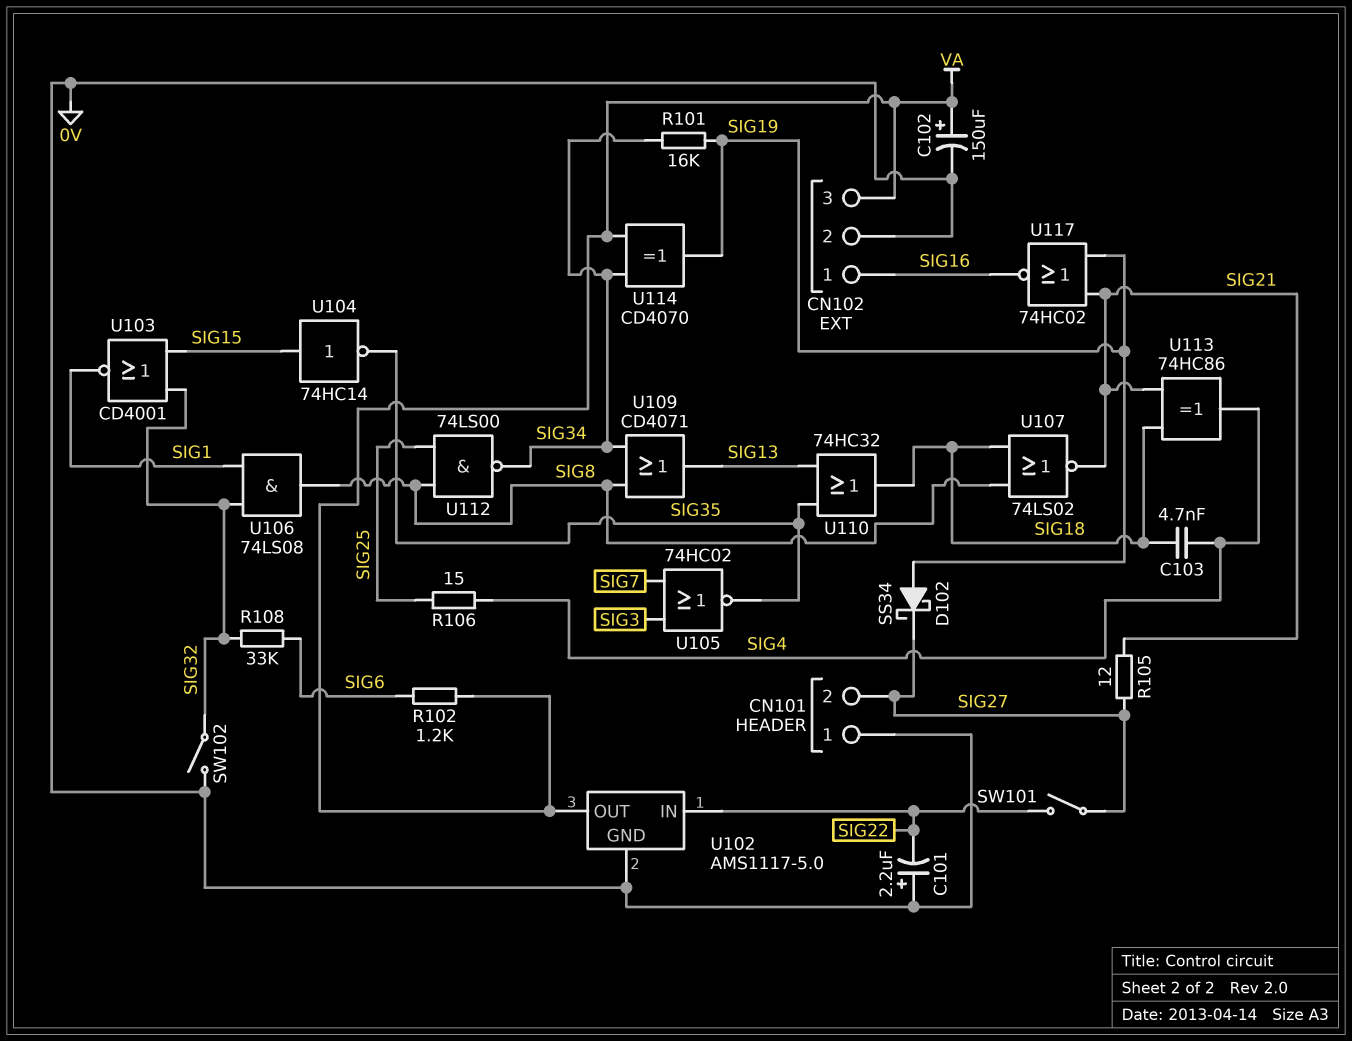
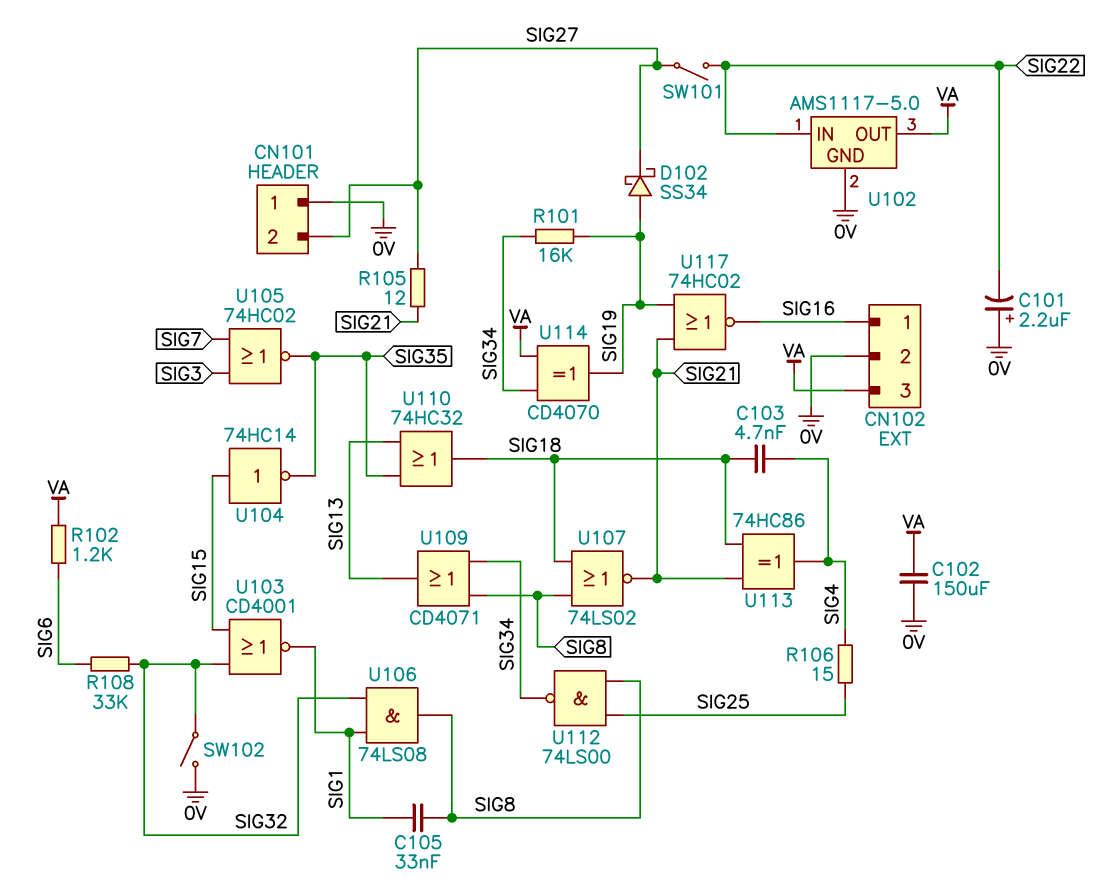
C102: 150uF (plus VA, minus 0V) -> 150uF (0V, VA)
C105: none -> 33nF (SIG1, SIG8)

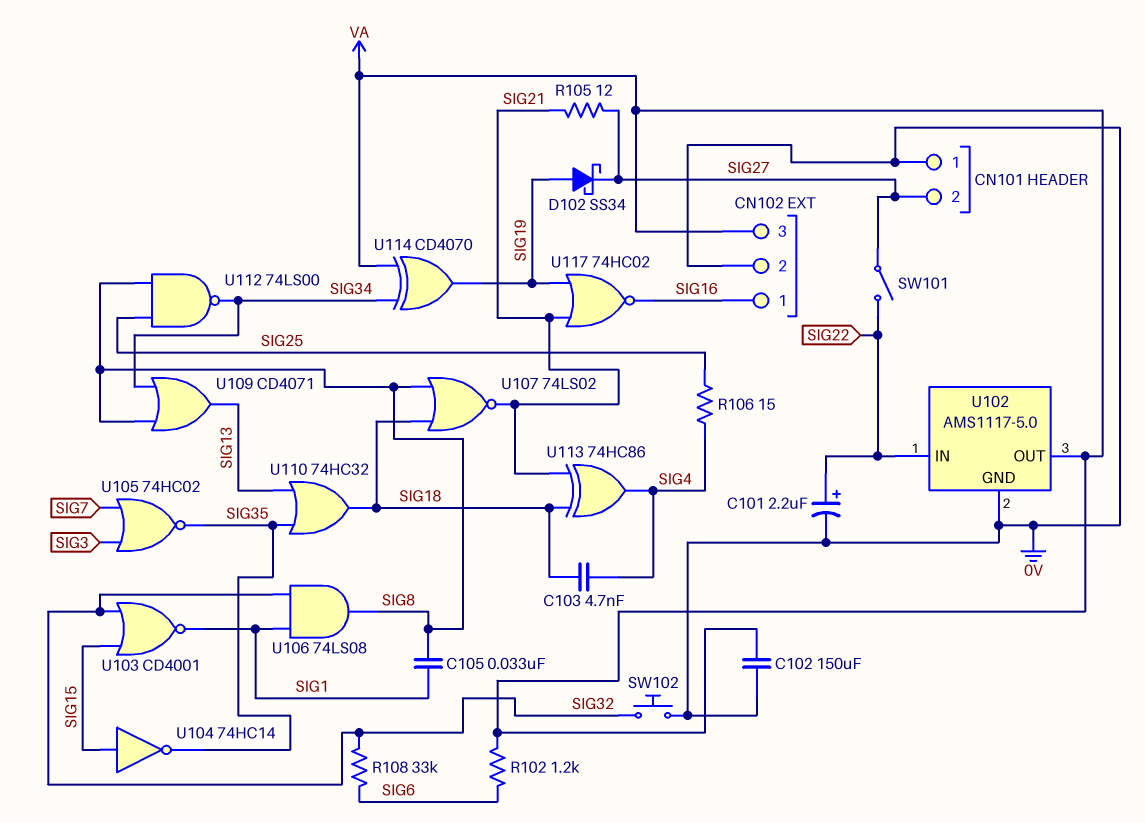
C101: 2.2uF (plus 0V, minus SIG22) -> 2.2uF (plus SIG22, minus 0V)
R101: 16k (SIG19, SIG34) -> none
SW102: switch (0V, SIG32) -> button (0V, SIG32)

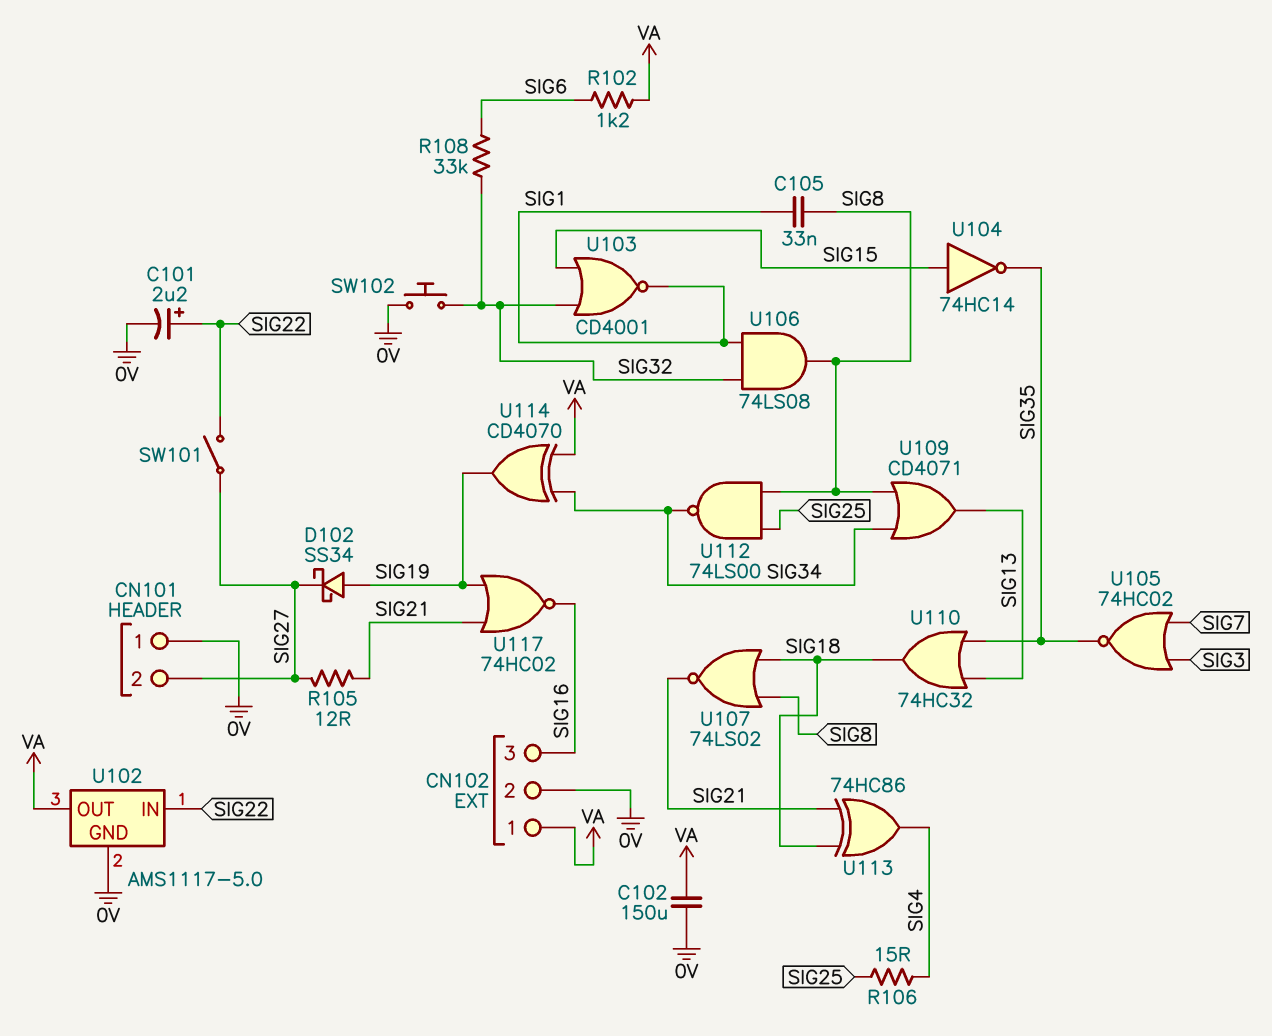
C103: 4.7nF (SIG4, SIG18) -> none
CN102 pin 1: SIG16 -> VA
CN102 pin 3: VA -> SIG16

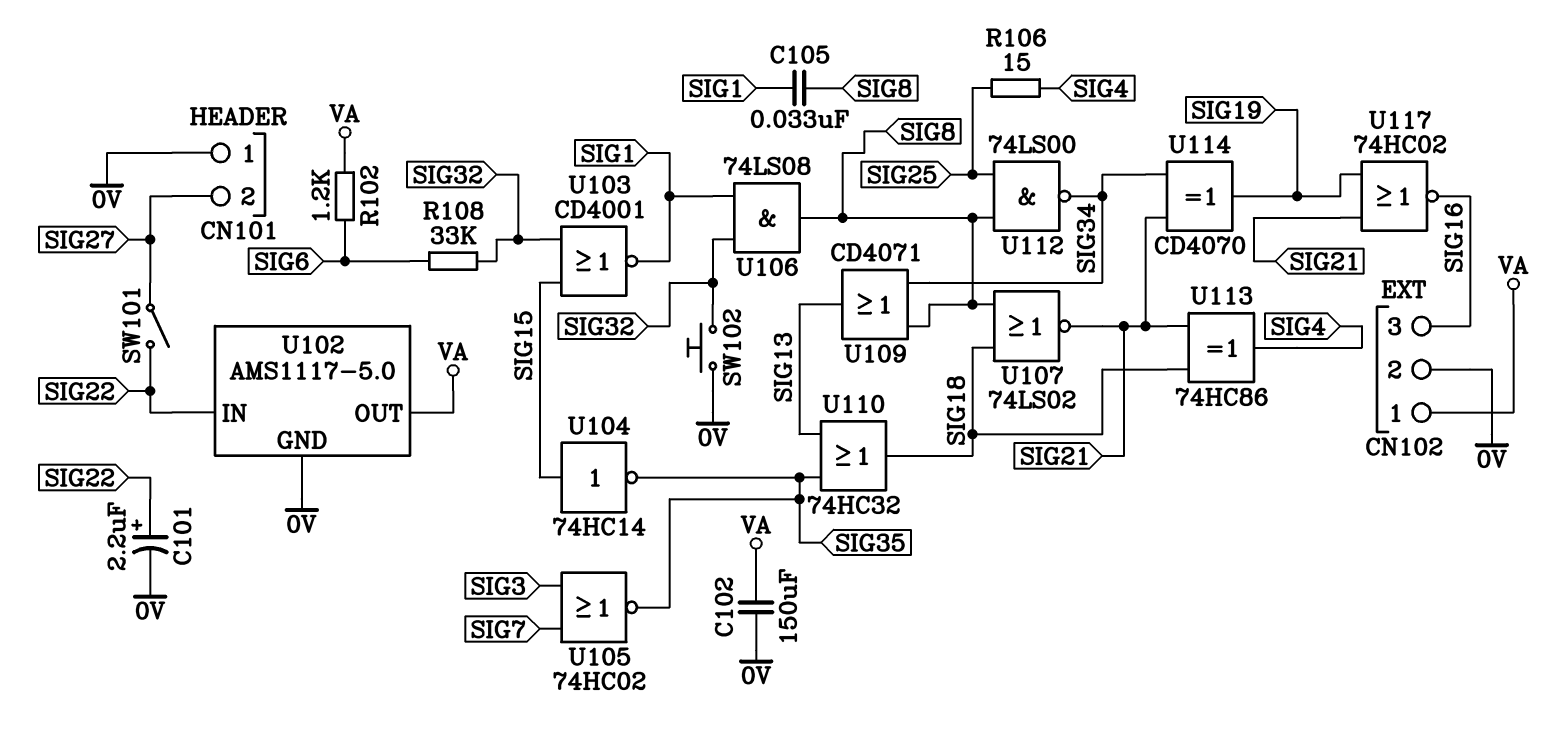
D102: schottky SS34 (A SIG19, K SIG27) -> none
R105: 12 (SIG21, SIG27) -> none
U114: XOR CD4070 (in SIG34, in VA, out SIG19) -> XOR CD4070 (in SIG21, in SIG34, out SIG19)

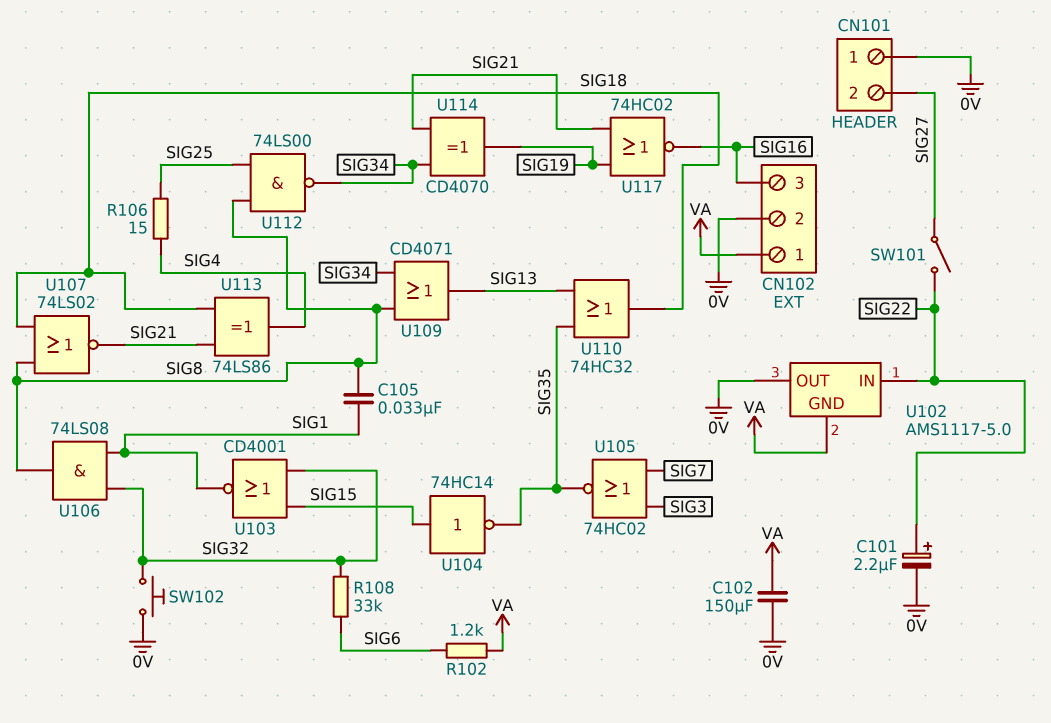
U102 pin GND: 0V -> VA
U102 pin OUT: VA -> 0V
U113: XOR 74HC86 (in SIG18, in SIG21, out SIG4) -> XOR 74LS86 (in SIG18, in SIG21, out SIG4)

